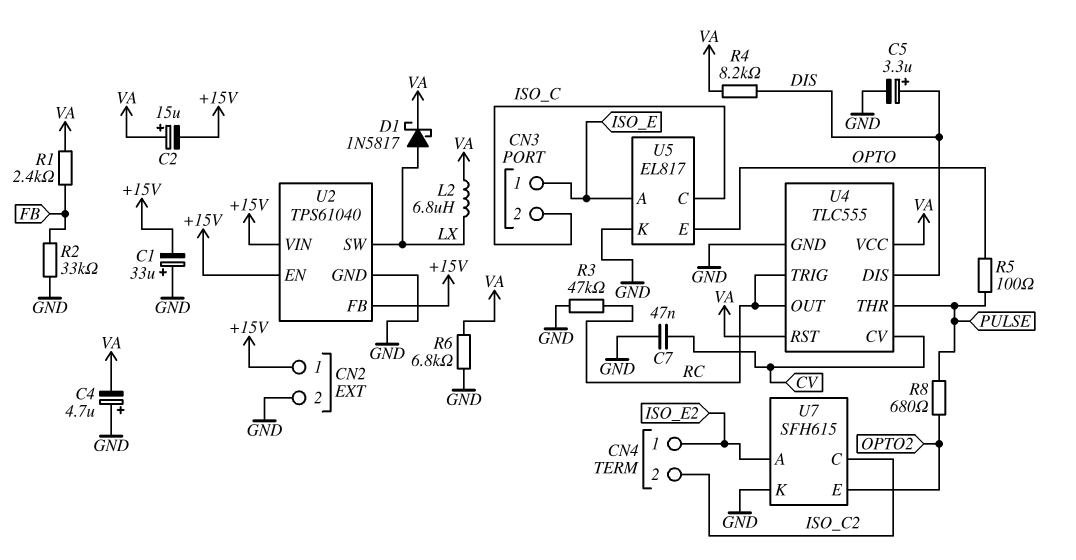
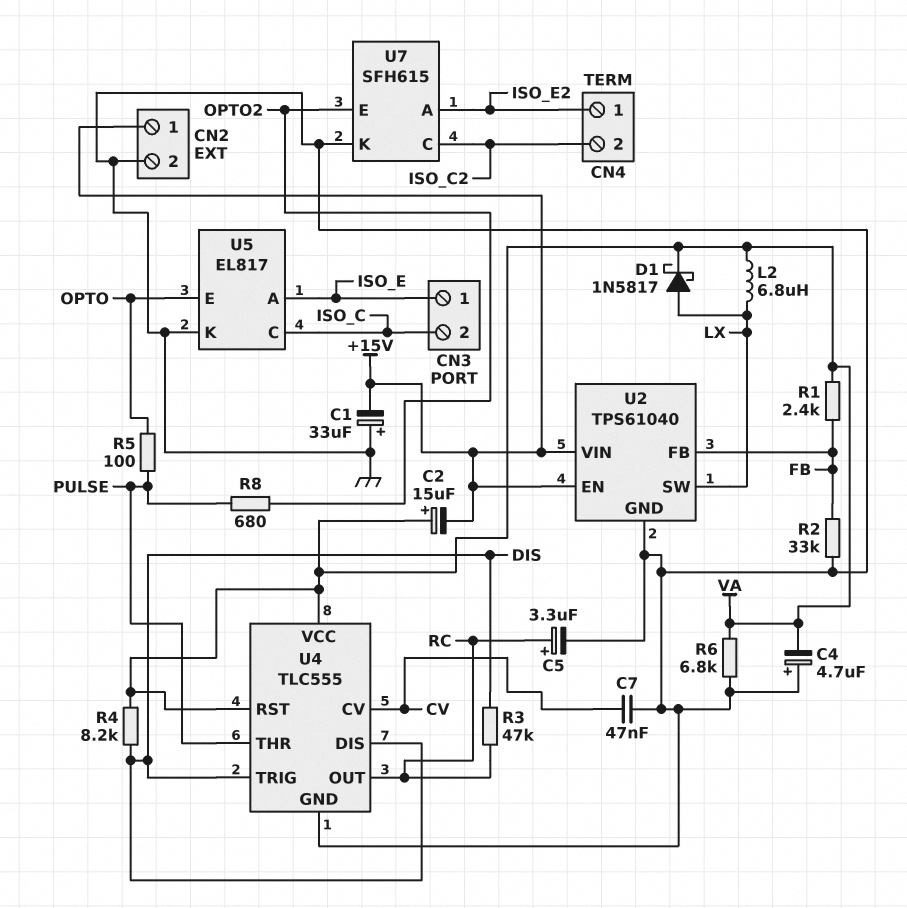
C5: 3.3uF (plus DIS, minus GND) -> 3.3uF (plus RC, minus GND)
R3: 47k (GND, RC) -> 47k (DIS, RC)
U2 pin FB: +15V -> FB
U4 pin TRIG: RC -> DIS

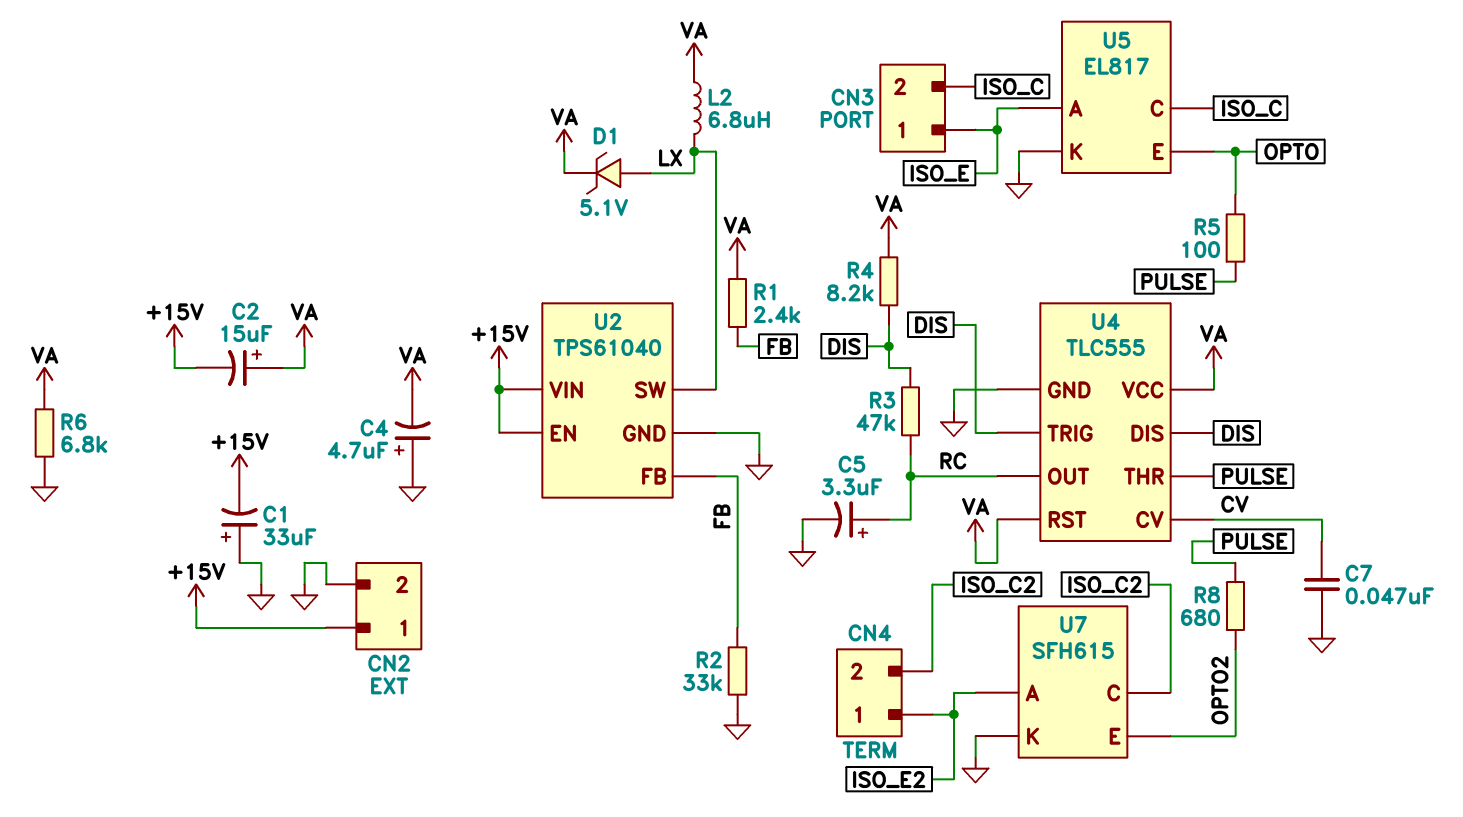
D1: schottky 1N5817 (A LX, K VA) -> zener 5.1V (A LX, K VA)

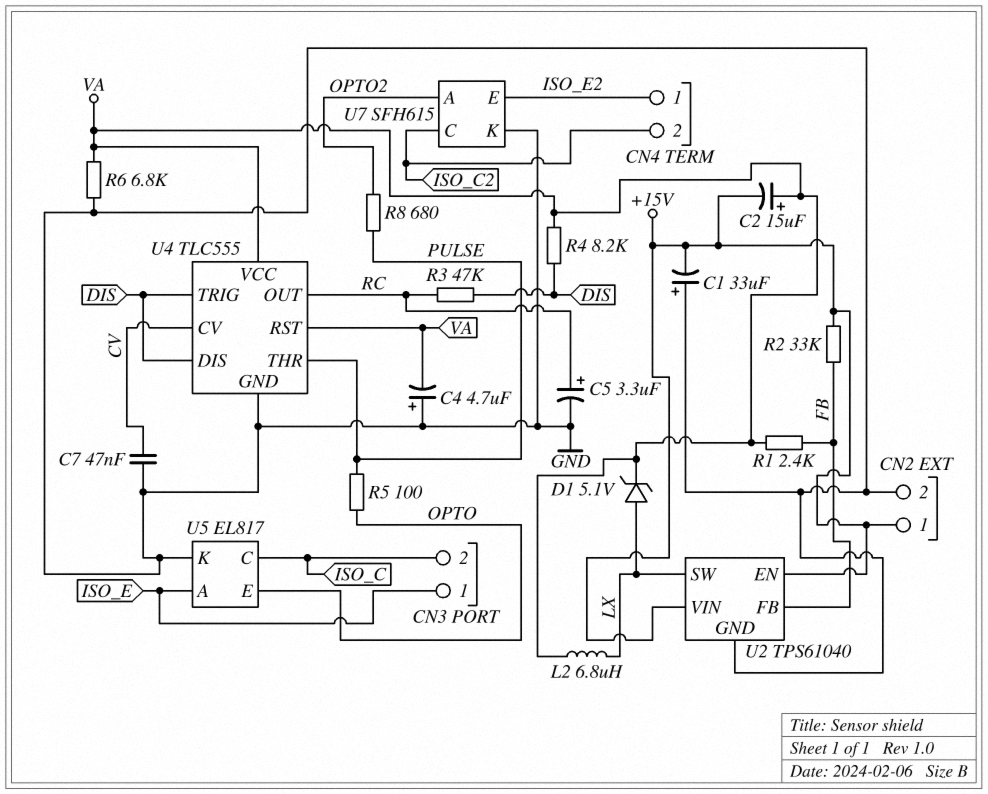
R2: 33k (FB, GND) -> 33k (+15V, FB)
U7 pin A: ISO_E2 -> OPTO2
U7 pin E: OPTO2 -> ISO_E2

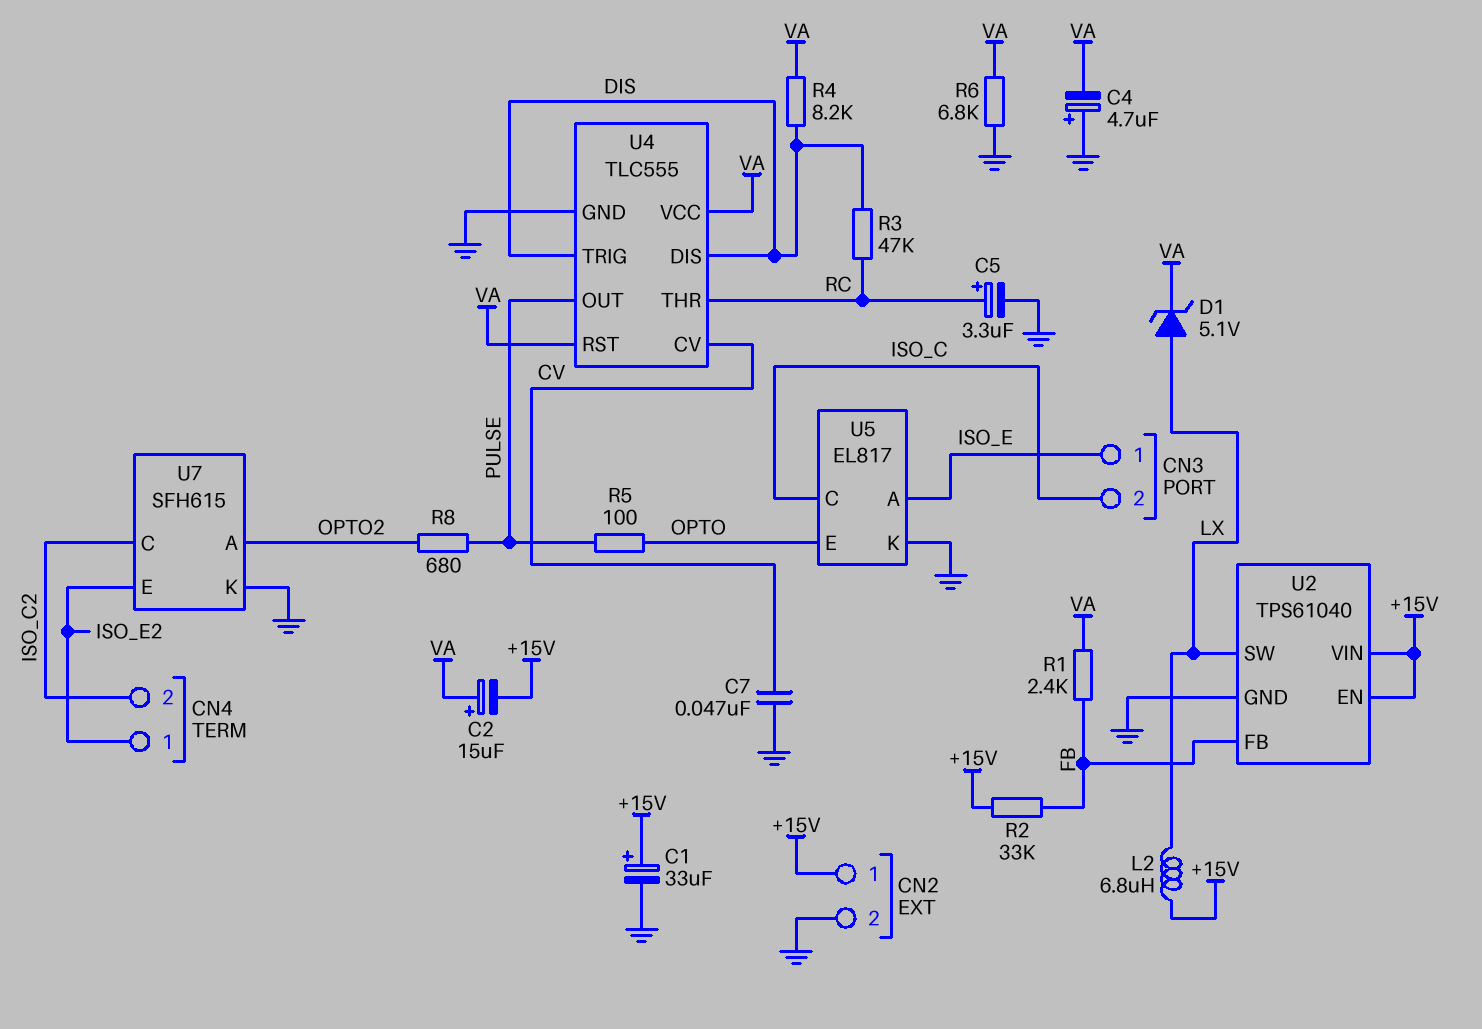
C1: 33uF (plus GND, minus +15V) -> 33uF (plus +15V, minus GND)
L2: 6.8uH (LX, VA) -> 6.8uH (+15V, LX)
U4 pin OUT: RC -> PULSE
U4 pin THR: PULSE -> RC

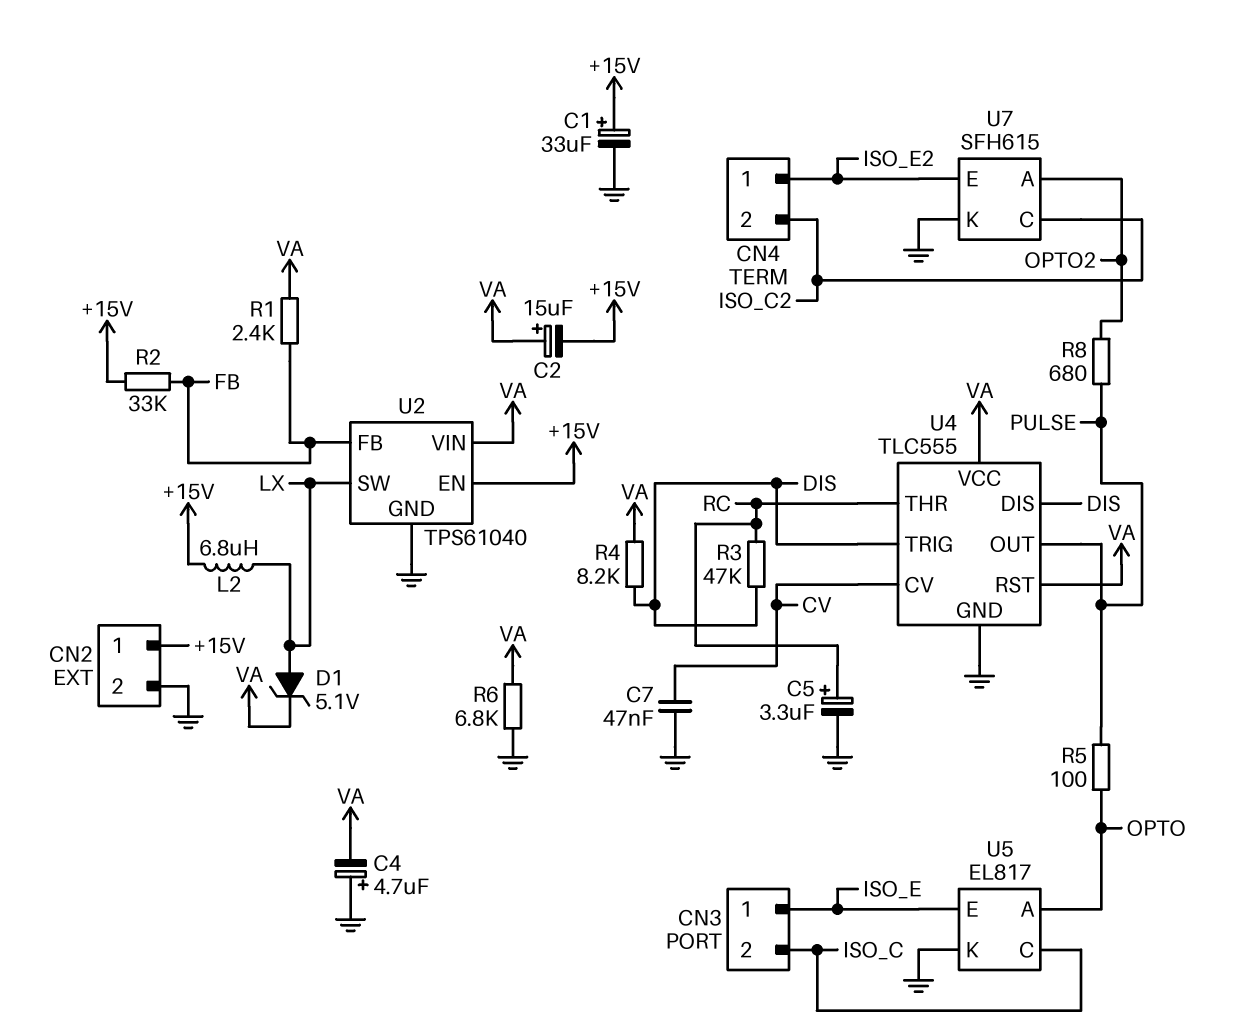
U2 pin VIN: +15V -> VA
U5 pin A: ISO_E -> OPTO
U5 pin E: OPTO -> ISO_E

